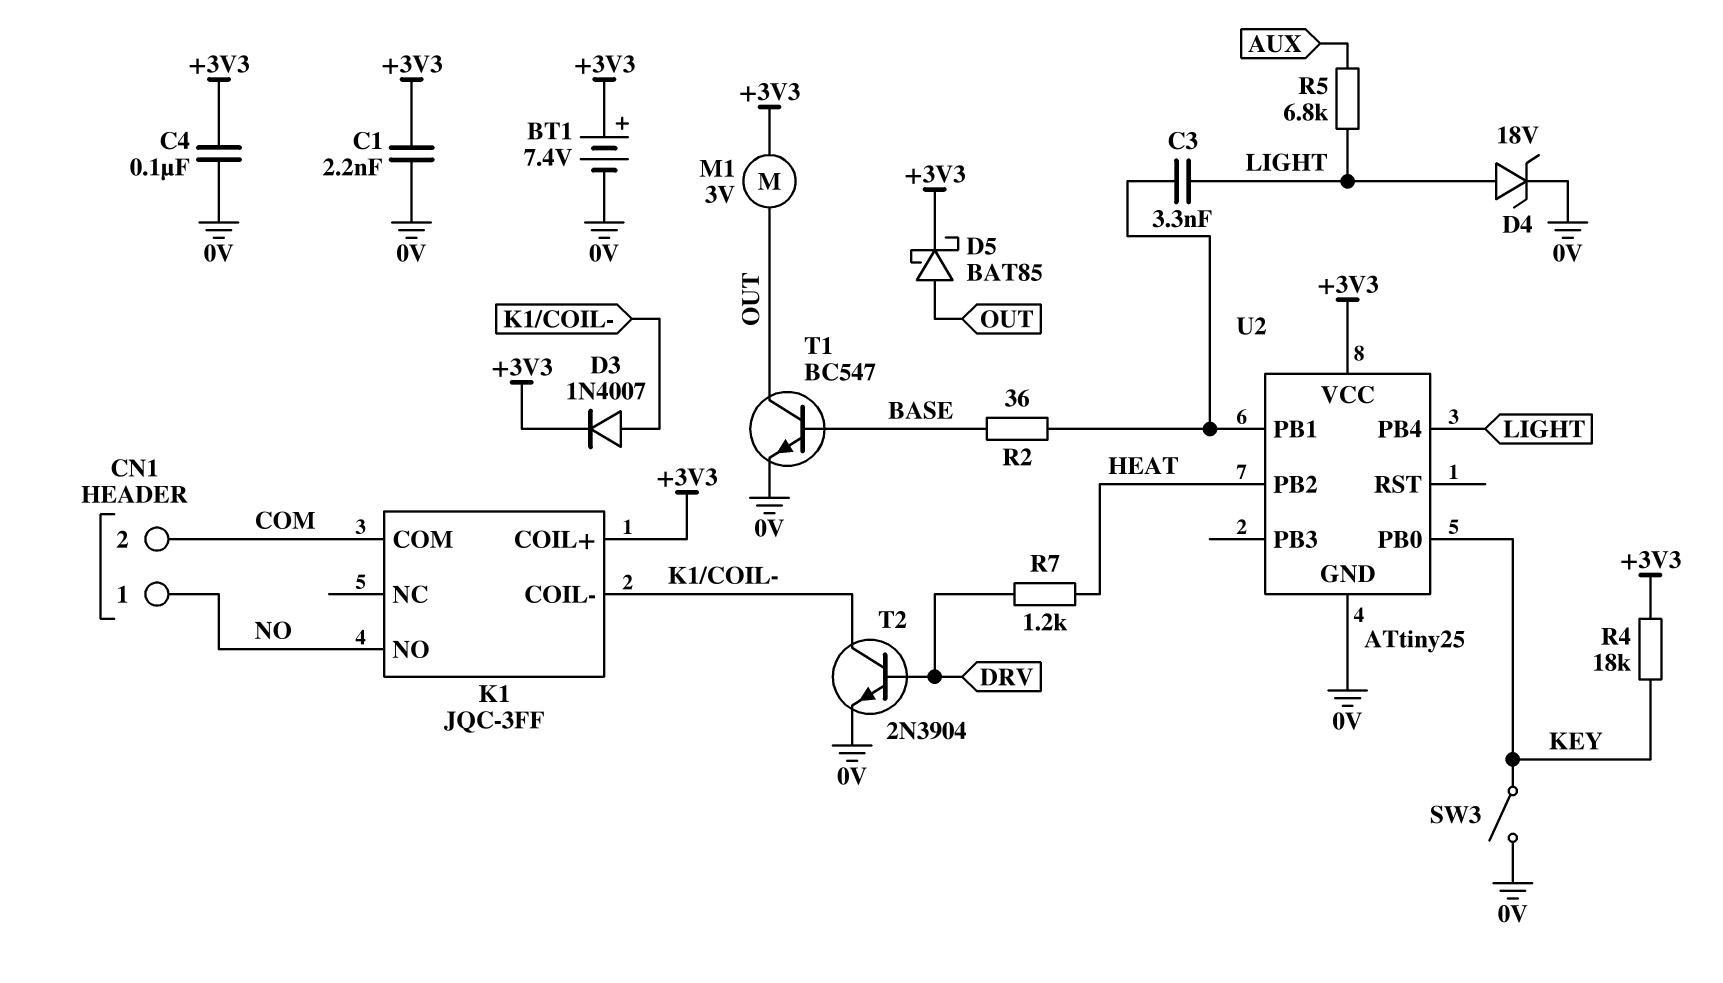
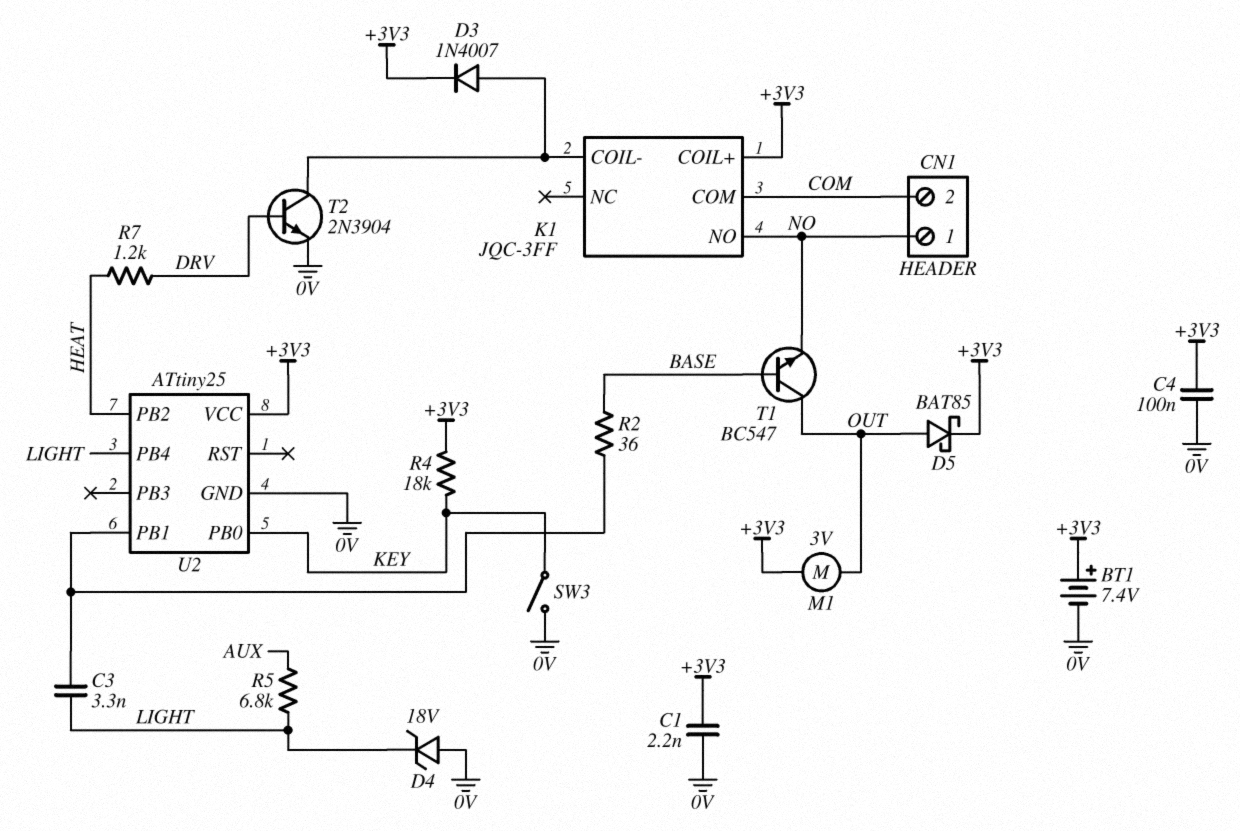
D4: zener 18V (A LIGHT, K 0V) -> zener 18V (A 0V, K LIGHT)
T1: NPN BC547 (B BASE, C OUT, E 0V) -> NPN BC547 (B BASE, C OUT, E NO)

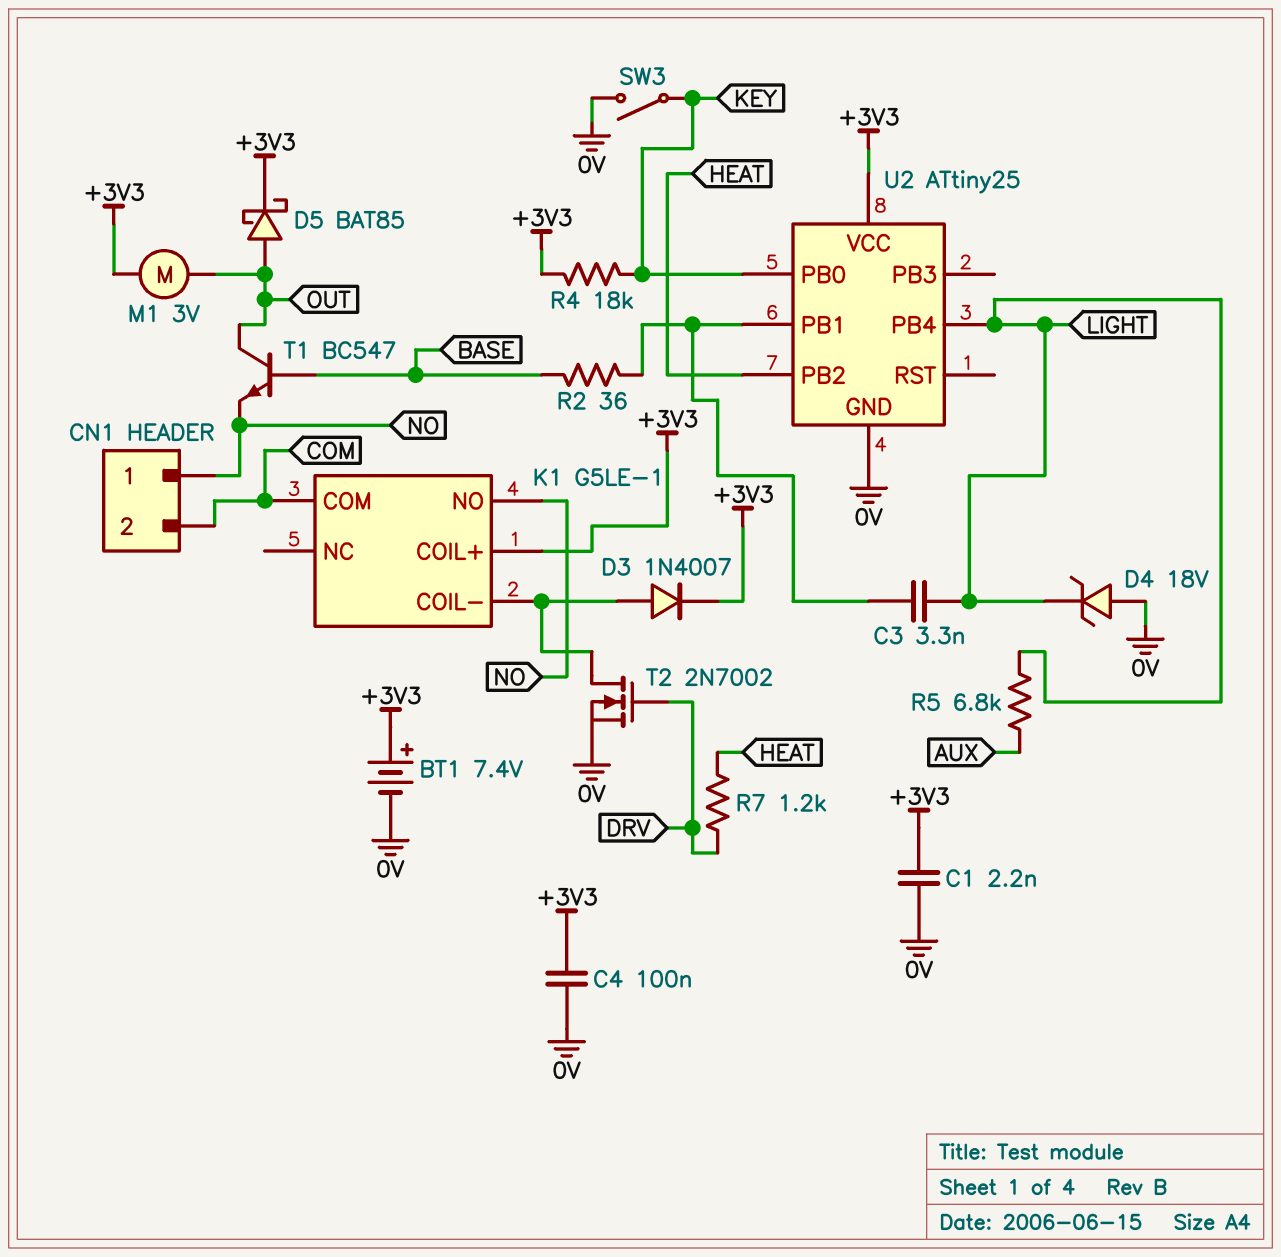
K1: JQC-3FF -> G5LE-1
T2: NPN 2N3904 (B DRV, C K1/COIL-, E 0V) -> NMOS 2N7002 (G DRV, D K1/COIL-, S 0V)

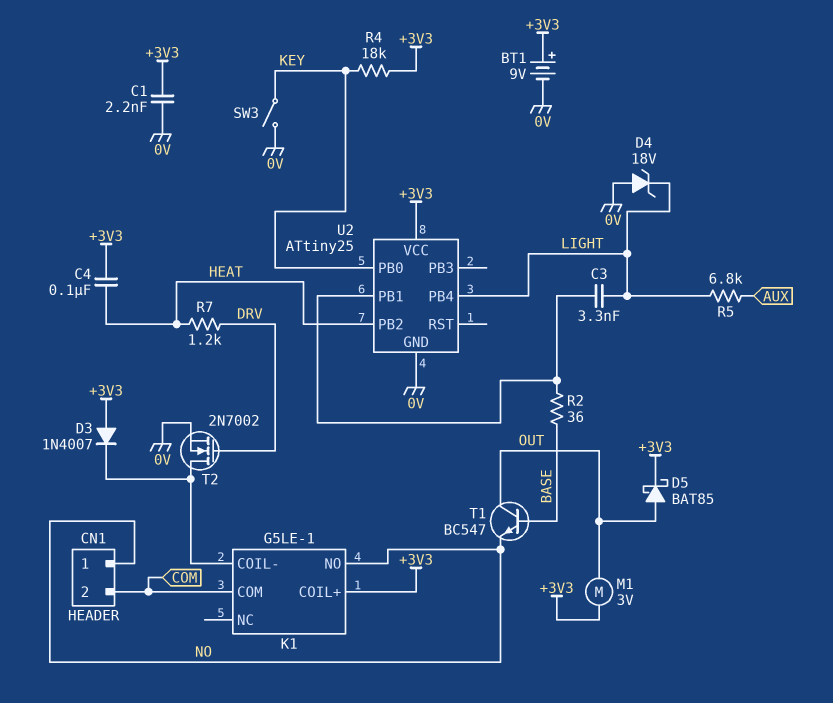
BT1: 7.4V (plus +3V3, minus 0V) -> 9V (plus +3V3, minus 0V)
C4: 100nF (+3V3, 0V) -> 100nF (+3V3, HEAT)
D3: diode 1N4007 (A K1/COIL-, K +3V3) -> diode 1N4007 (A +3V3, K K1/COIL-)

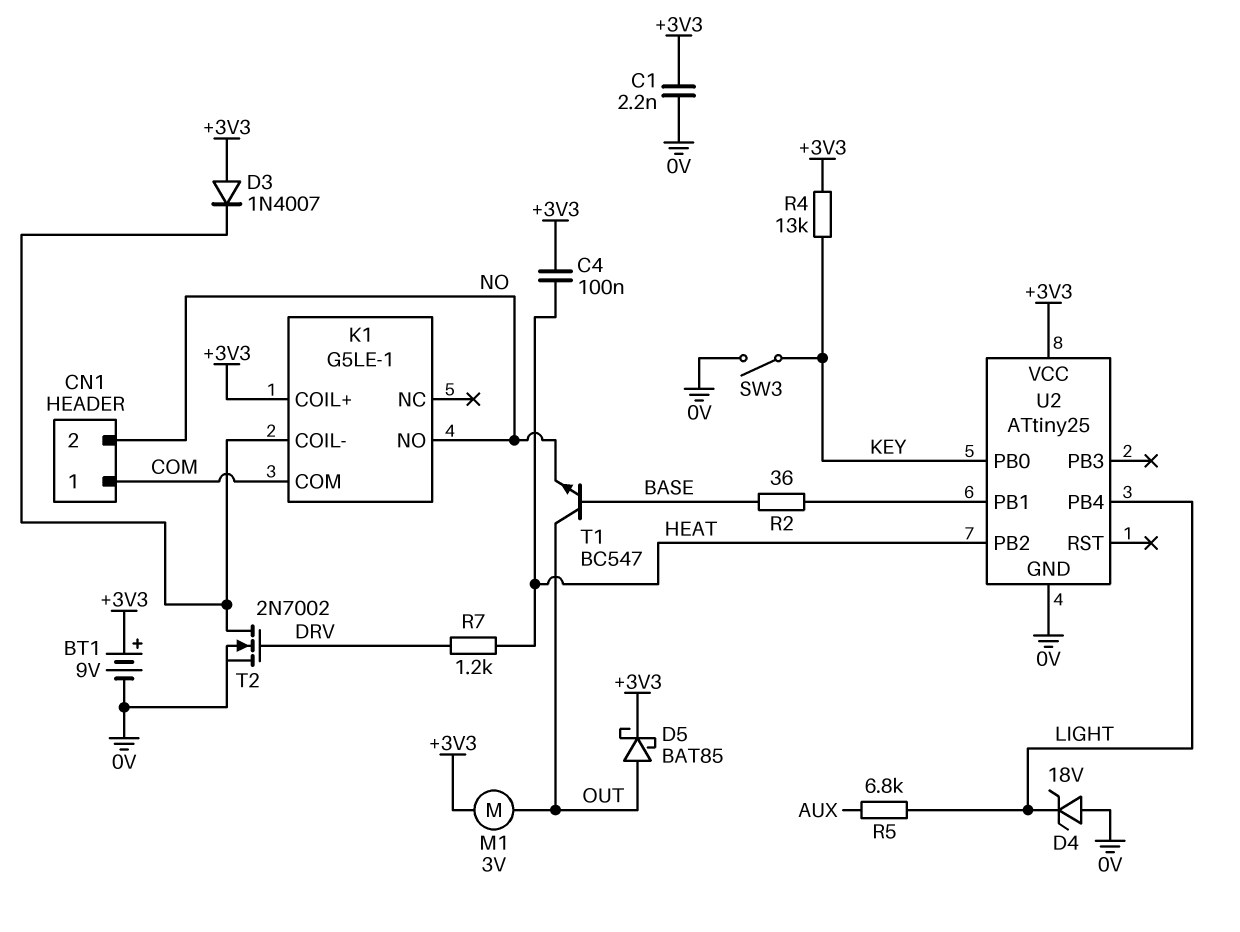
C3: 3.3nF (LIGHT, U2/PB1) -> none
CN1 pin 1: NO -> COM
CN1 pin 2: COM -> NO
R4: 18k (+3V3, KEY) -> 13k (+3V3, KEY)

